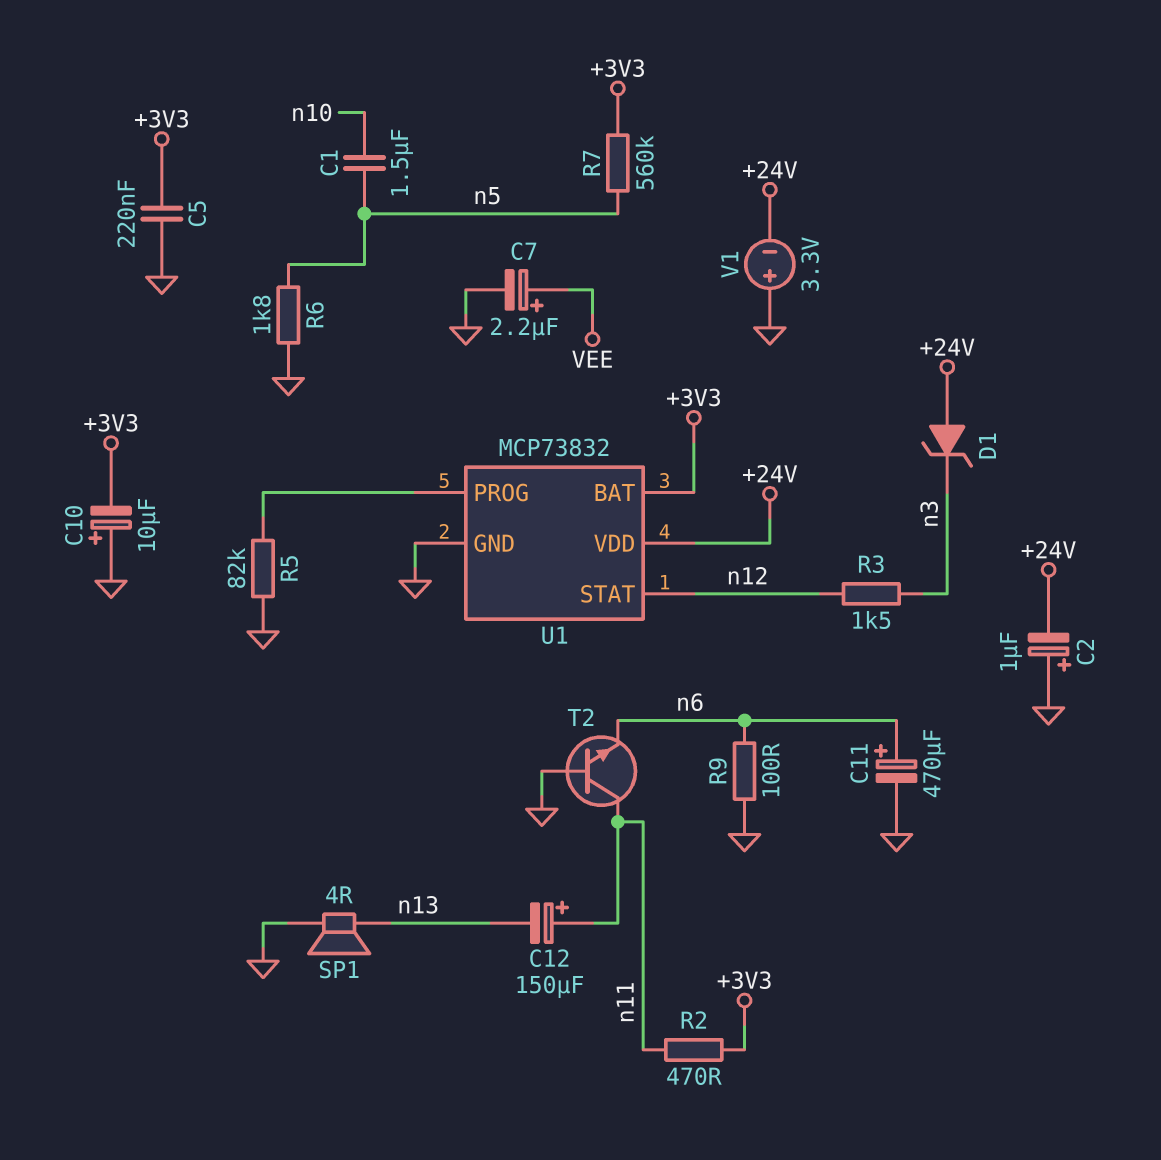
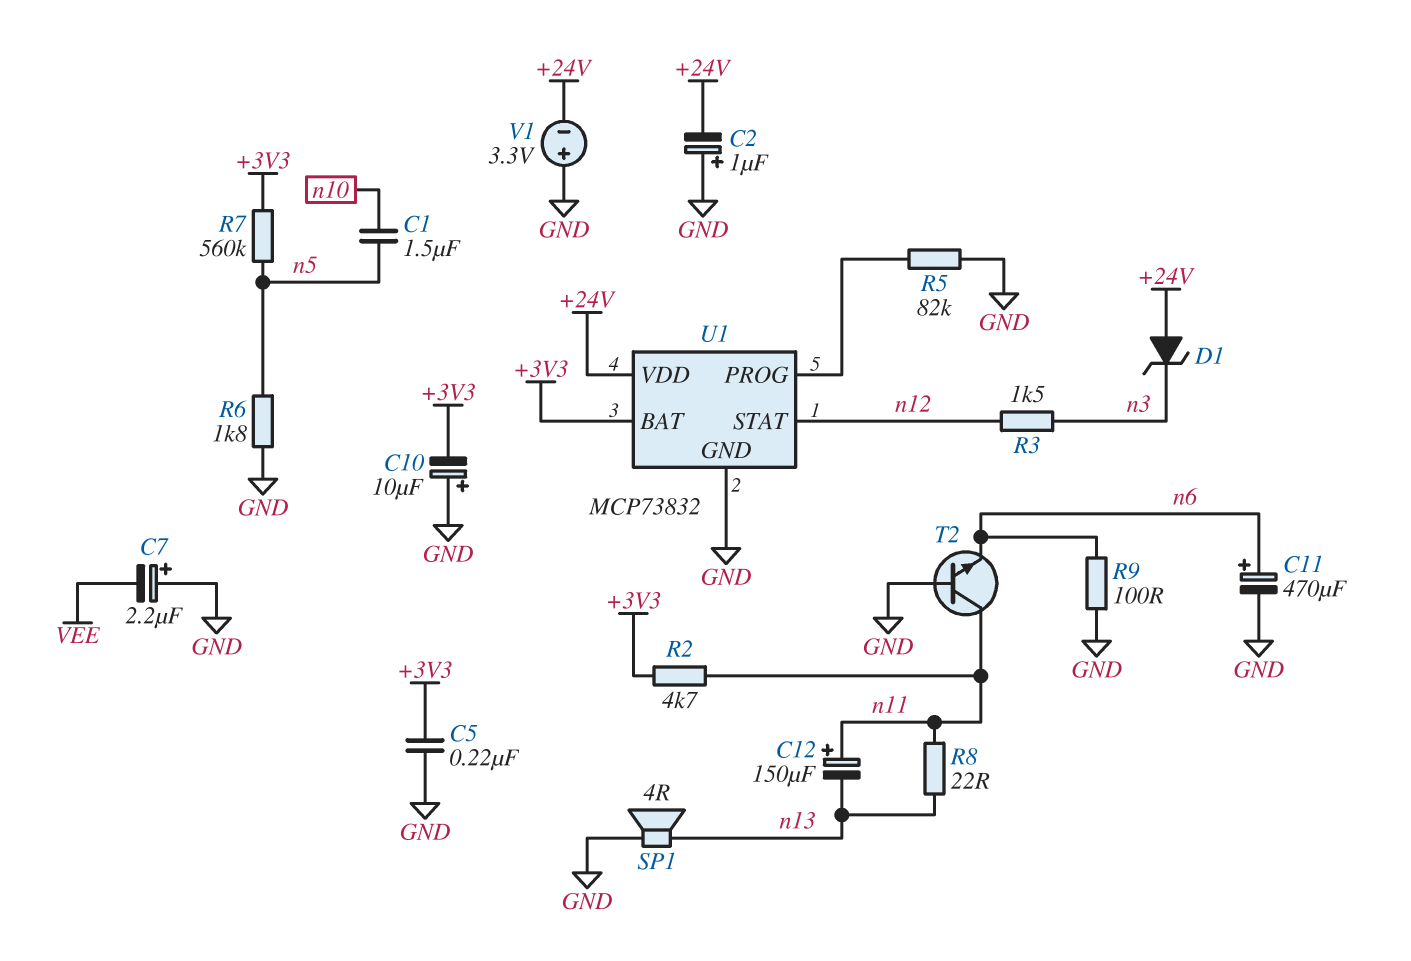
C7: 2.2uF (plus VEE, minus GND) -> 2.2uF (plus GND, minus VEE)
R2: 470 (+3V3, n11) -> 4.7k (+3V3, n11)
R8: none -> 22 (n11, n13)

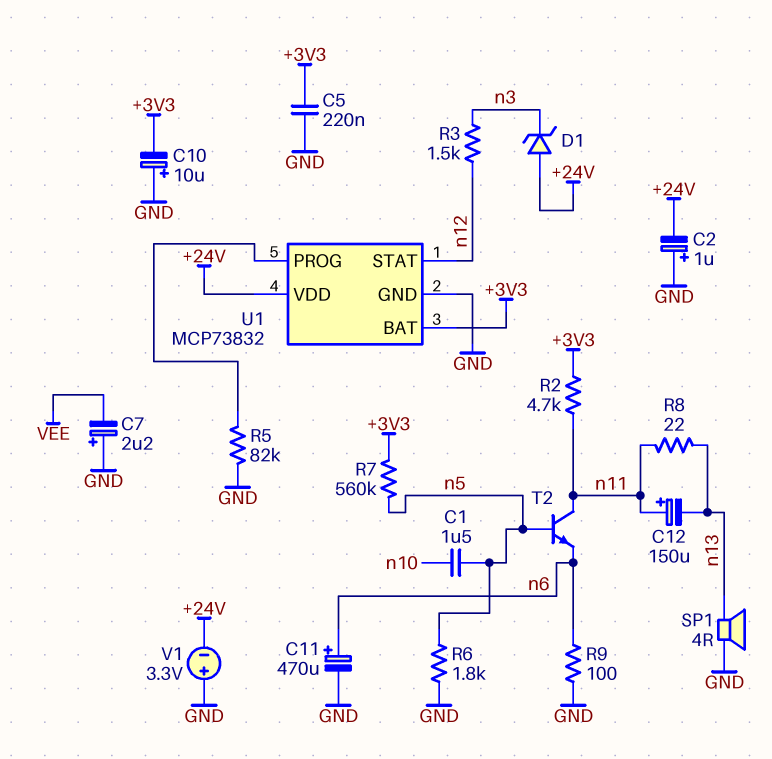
T2: NPN (B GND, C n11, E n6) -> NPN (B n5, C n11, E n6)

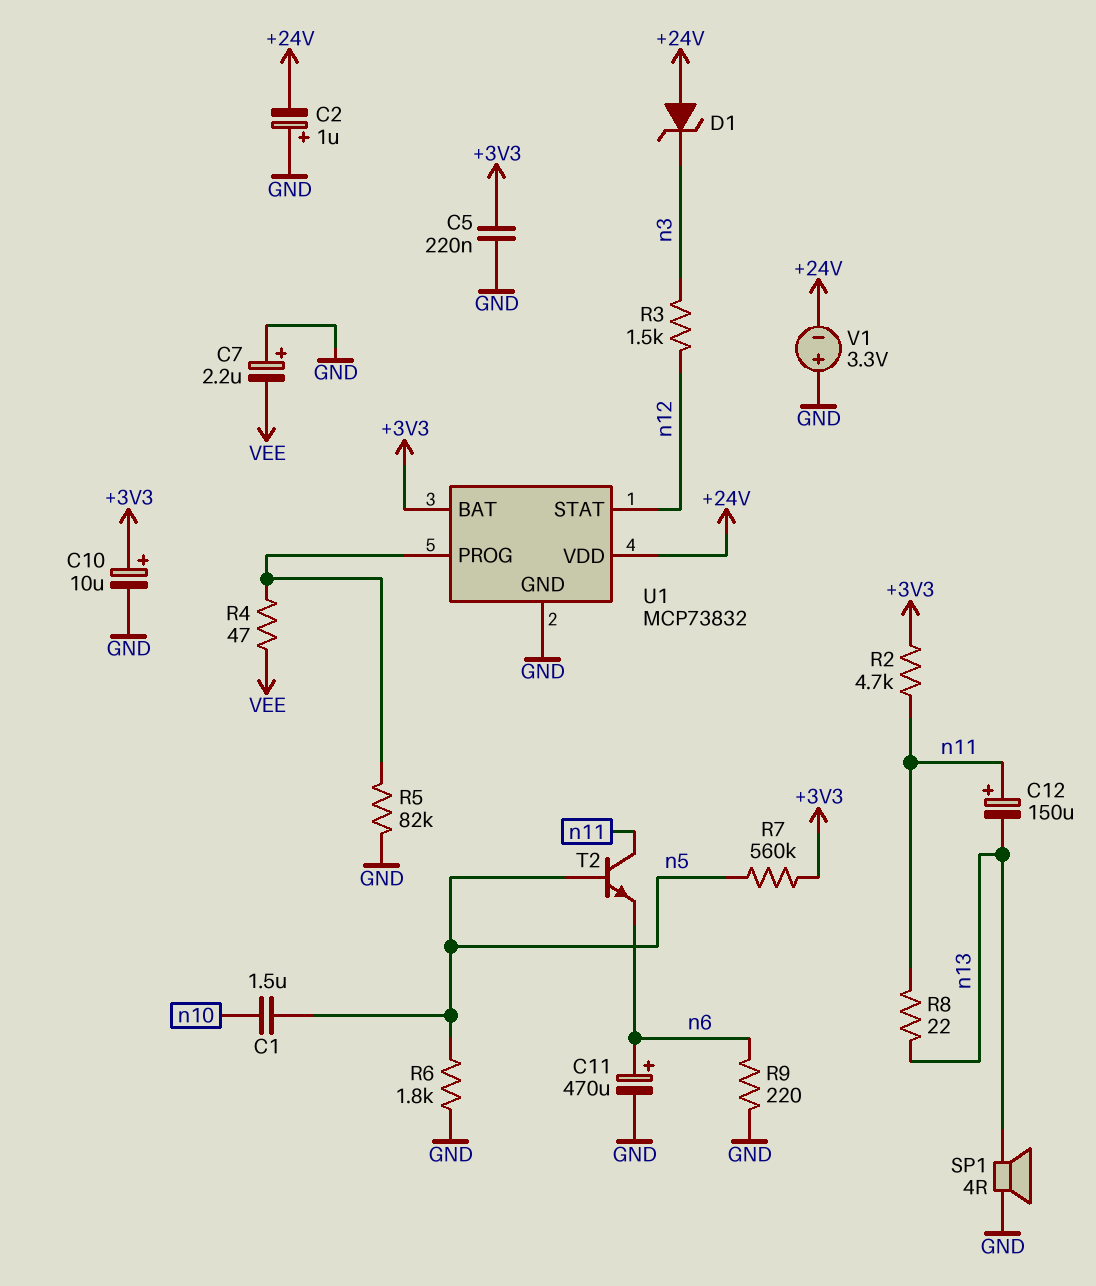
C10: 10uF (plus GND, minus +3V3) -> 10uF (plus +3V3, minus GND)
R4: none -> 47 (U1/PROG, VEE)
R9: 100 (GND, n6) -> 220 (GND, n6)

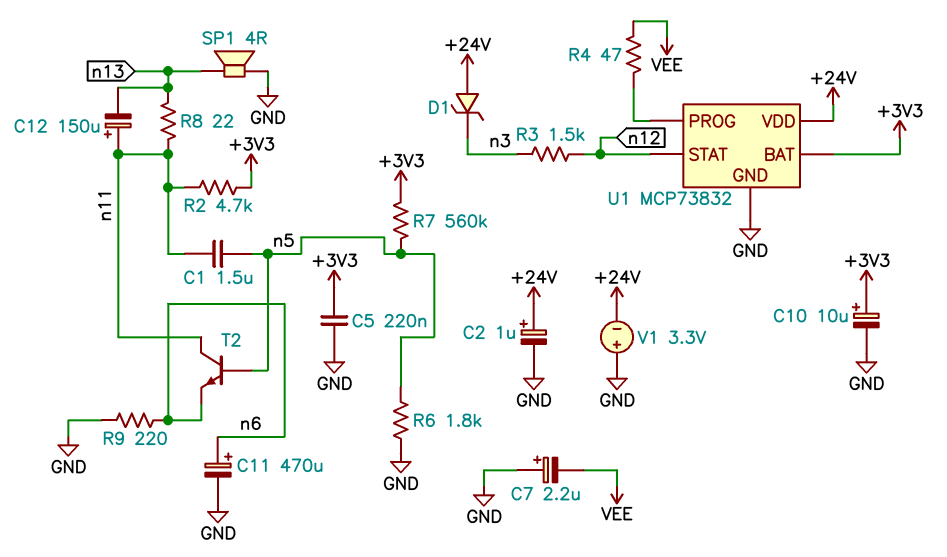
C1: 1.5uF (n5, n10) -> 1.5uF (n5, n11)
C2: 1uF (plus GND, minus +24V) -> 1uF (plus +24V, minus GND)
R5: 82k (GND, U1/PROG) -> none

